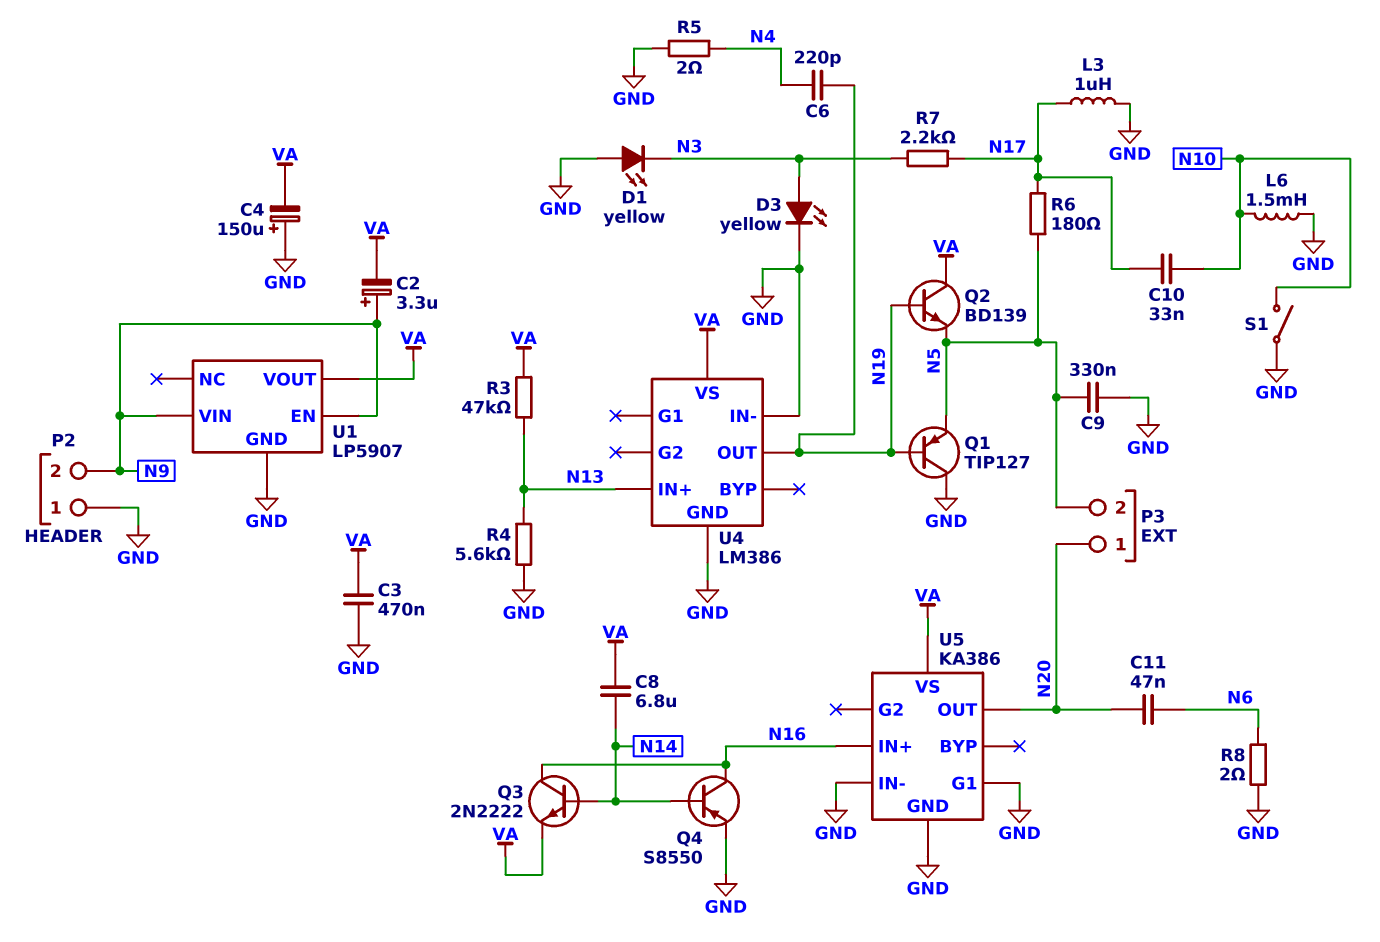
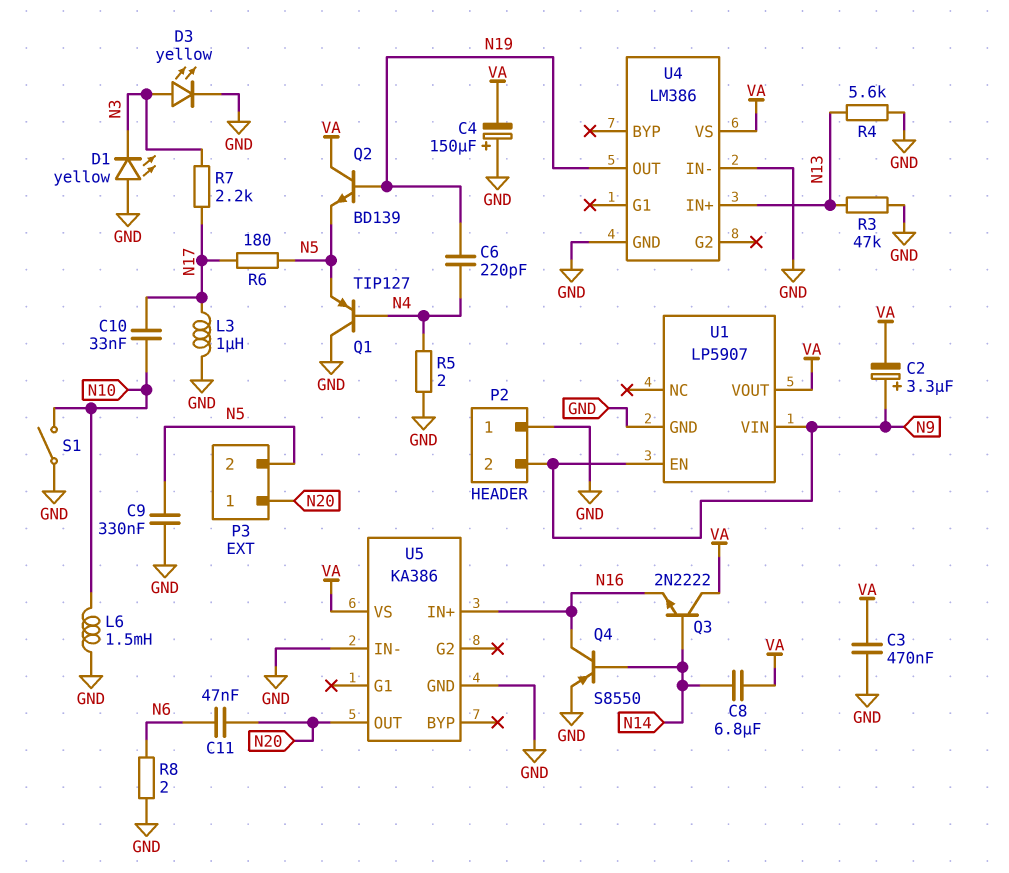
Q1: PNP TIP127 (B N19, C GND, E N5) -> PNP TIP127 (B N4, C GND, E N5)
Q3: NPN 2N2222 (B N14, C N16, E VA) -> NPN 2N2222 (B N14, C VA, E N16)
R3: 47k (N13, VA) -> 47k (GND, N13)
U5 pin G1: GND -> none

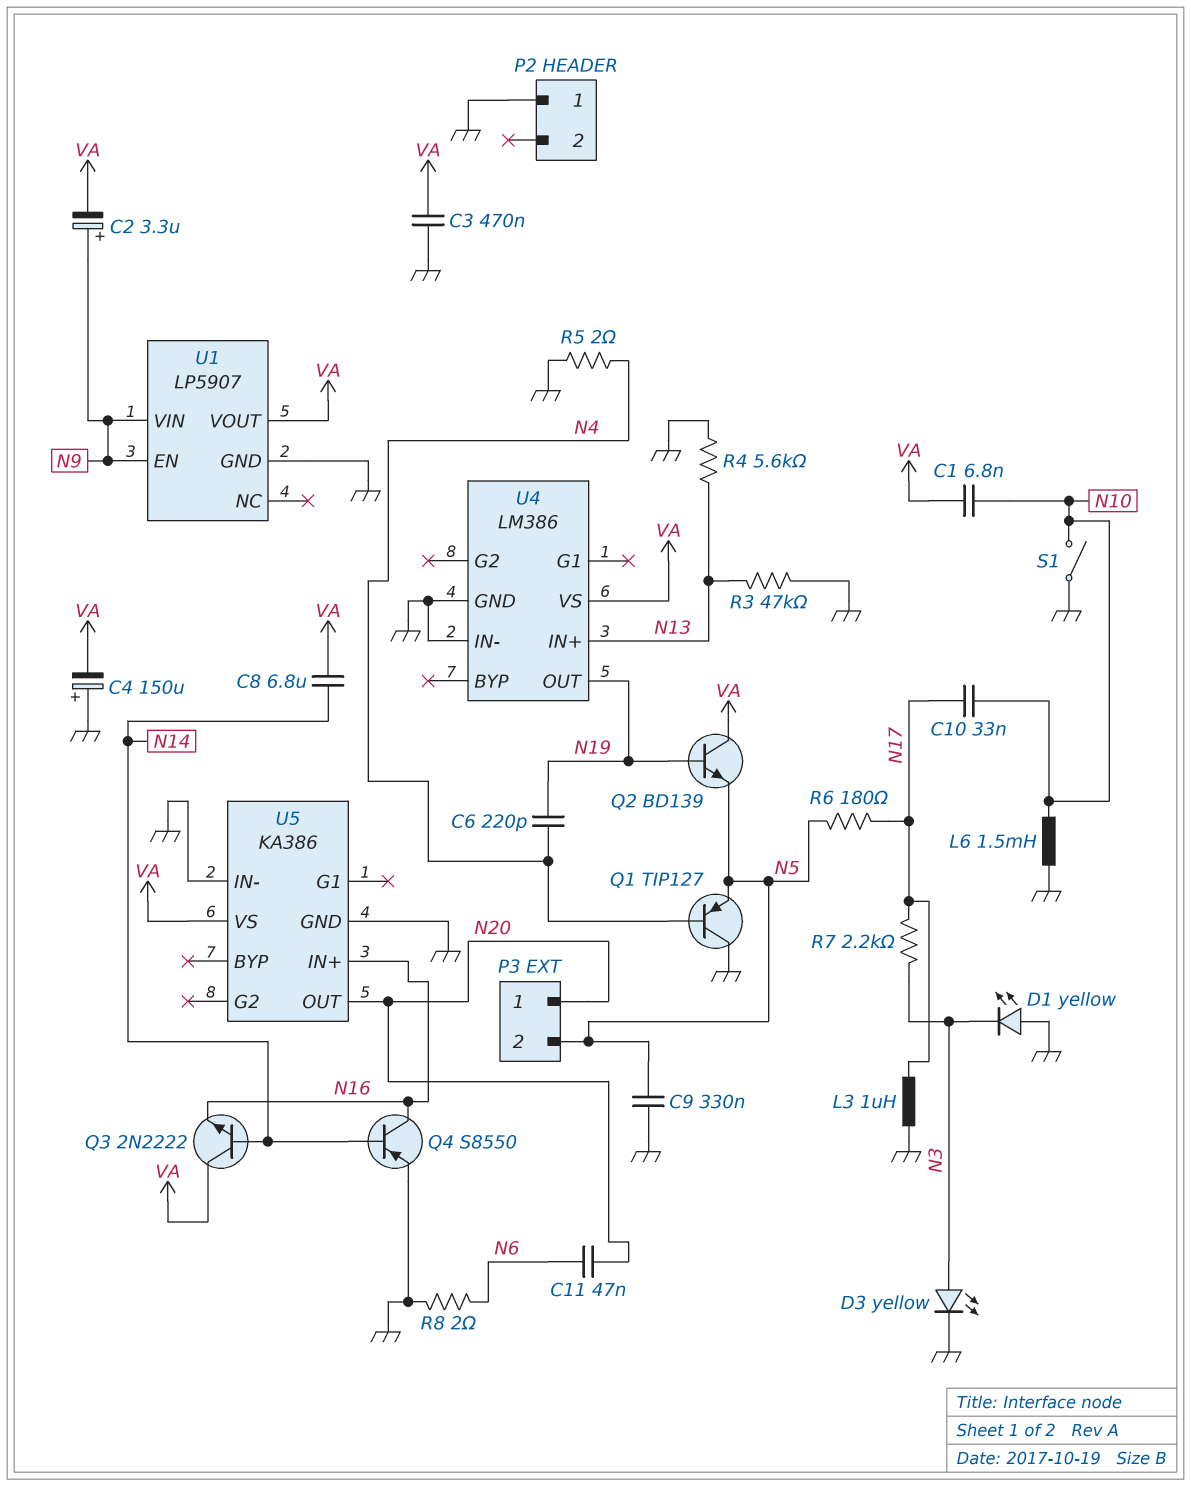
C1: none -> 6.8nF (N10, VA)
P2 pin 2: N9 -> none

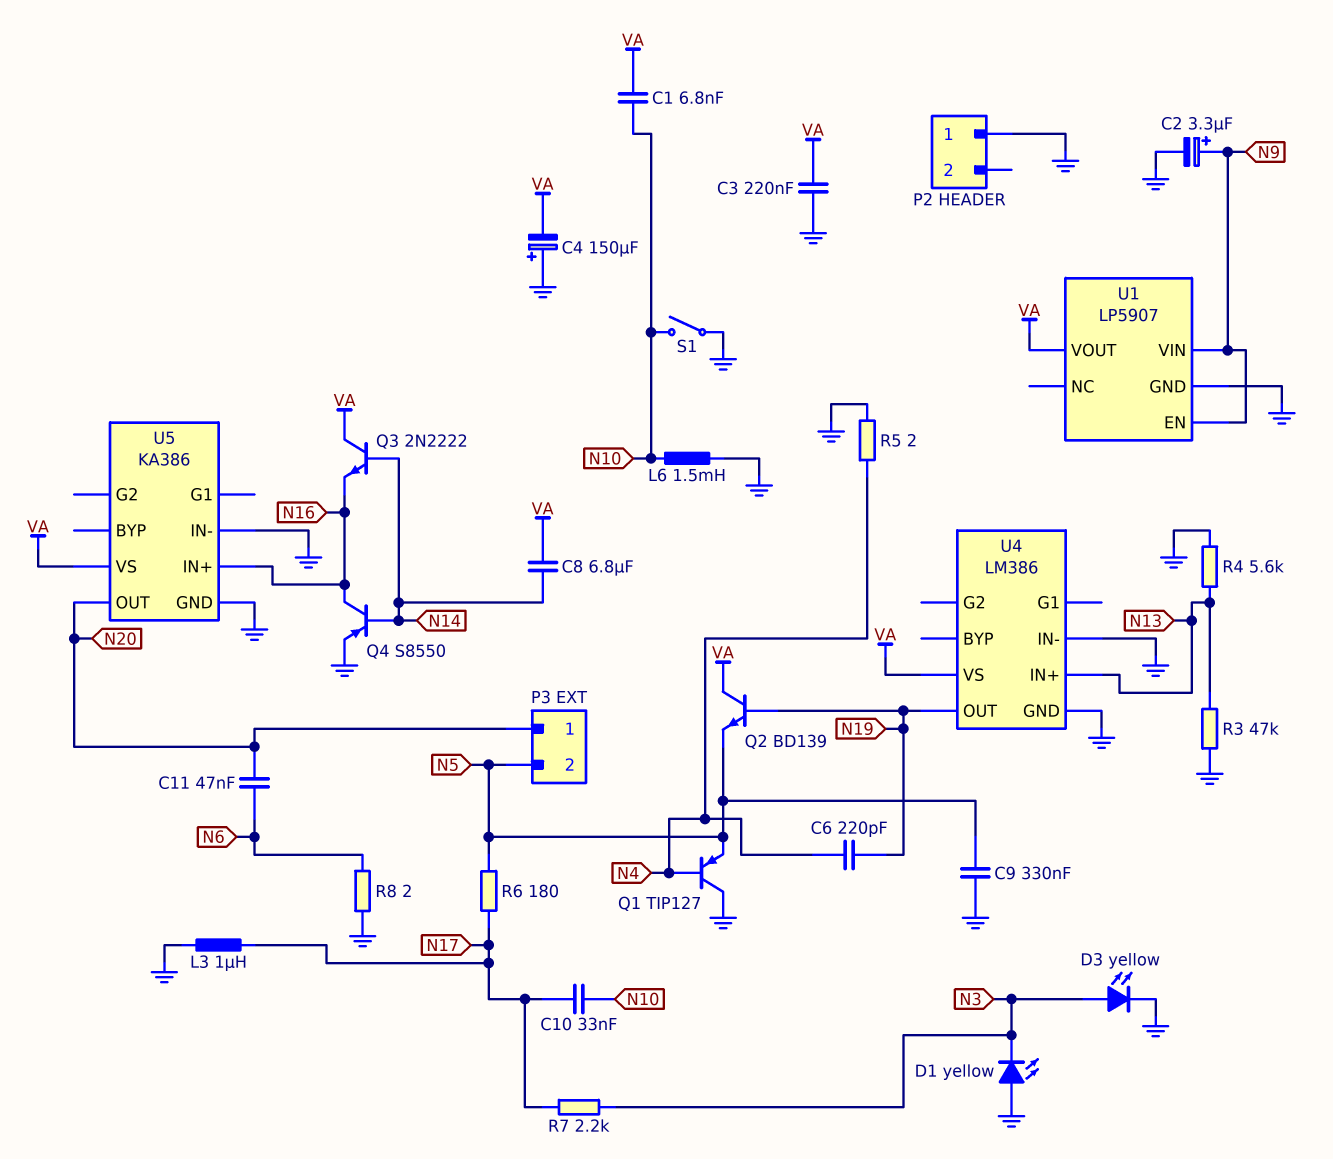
C2: 3.3uF (plus N9, minus VA) -> 3.3uF (plus N9, minus GND)
C3: 470nF (GND, VA) -> 220nF (GND, VA)

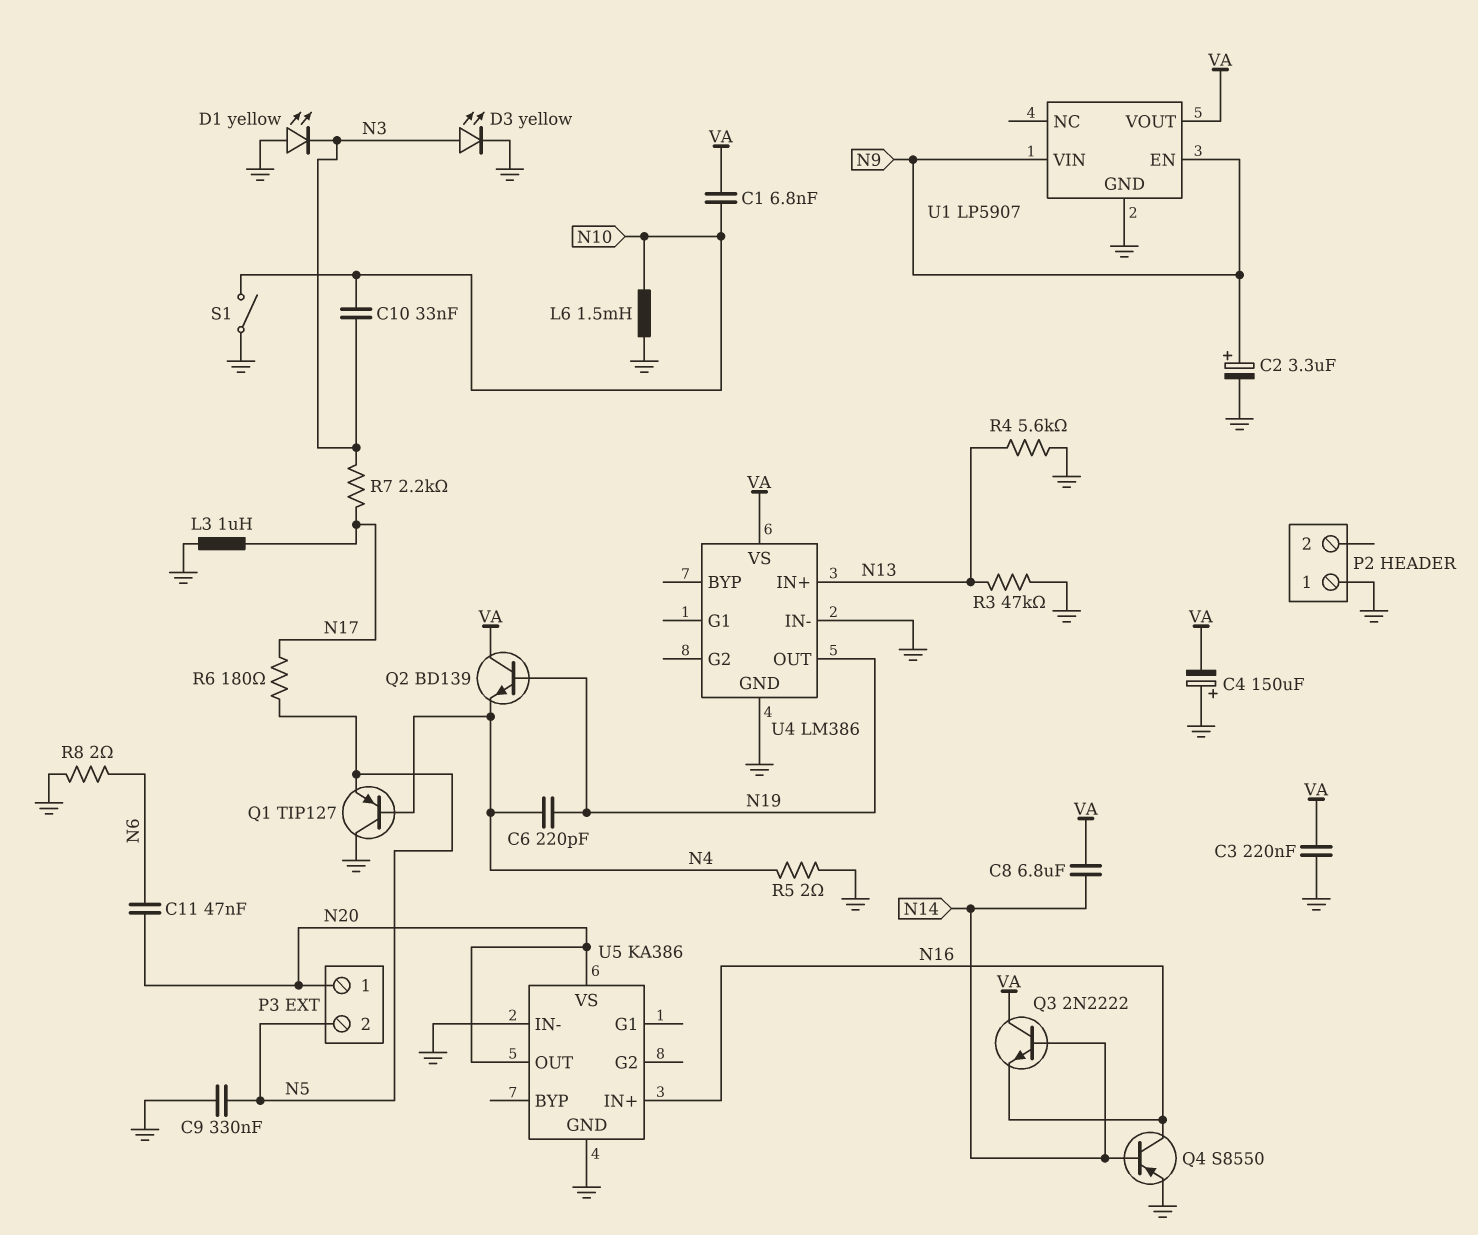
C10: 33nF (N10, N17) -> 33nF (N3, N10)
Q2: NPN BD139 (B N19, C VA, E N5) -> NPN BD139 (B N19, C VA, E N4)
U5 pin VS: VA -> N20

